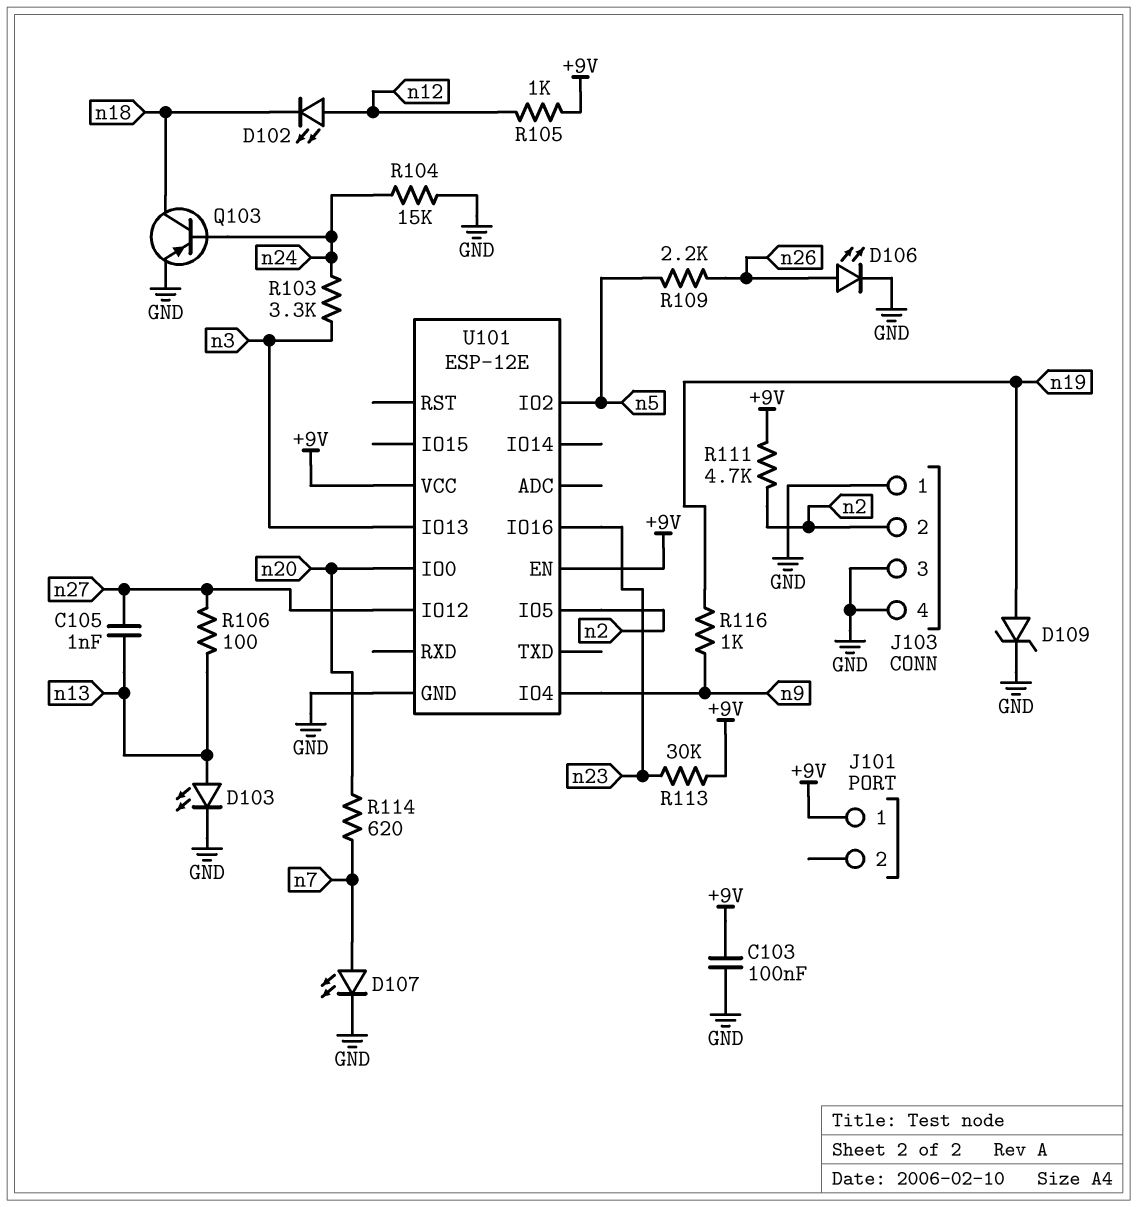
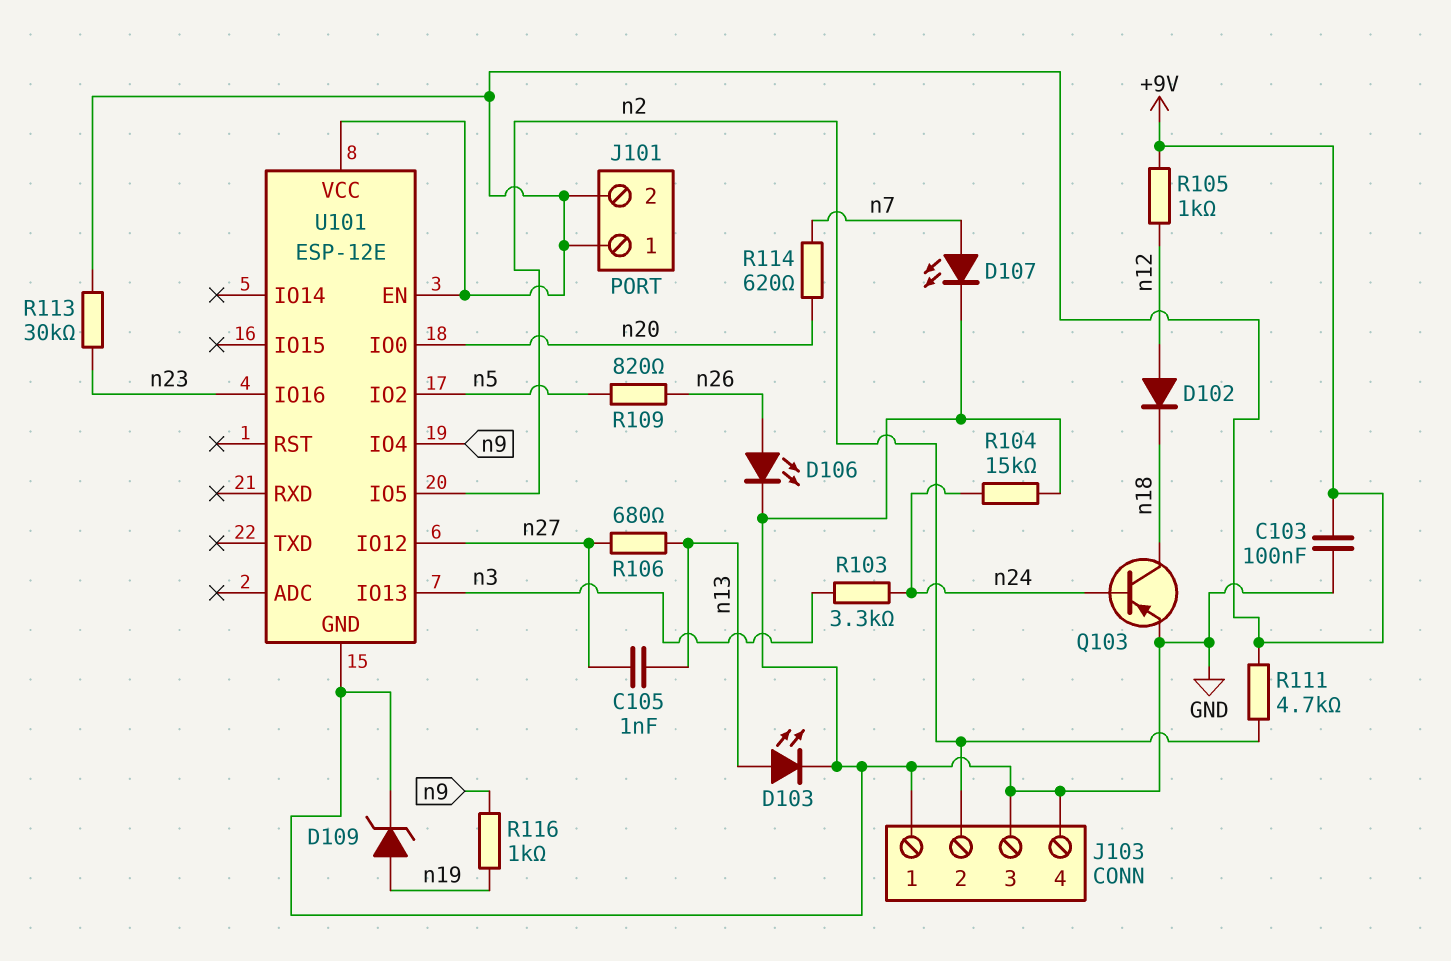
D102: LED (A n12, K n18) -> diode (A n12, K n18)
J101 pin 2: none -> +9V
R106: 100 (n13, n27) -> 680 (n13, n27)
R109: 2.2k (n5, n26) -> 820 (n5, n26)

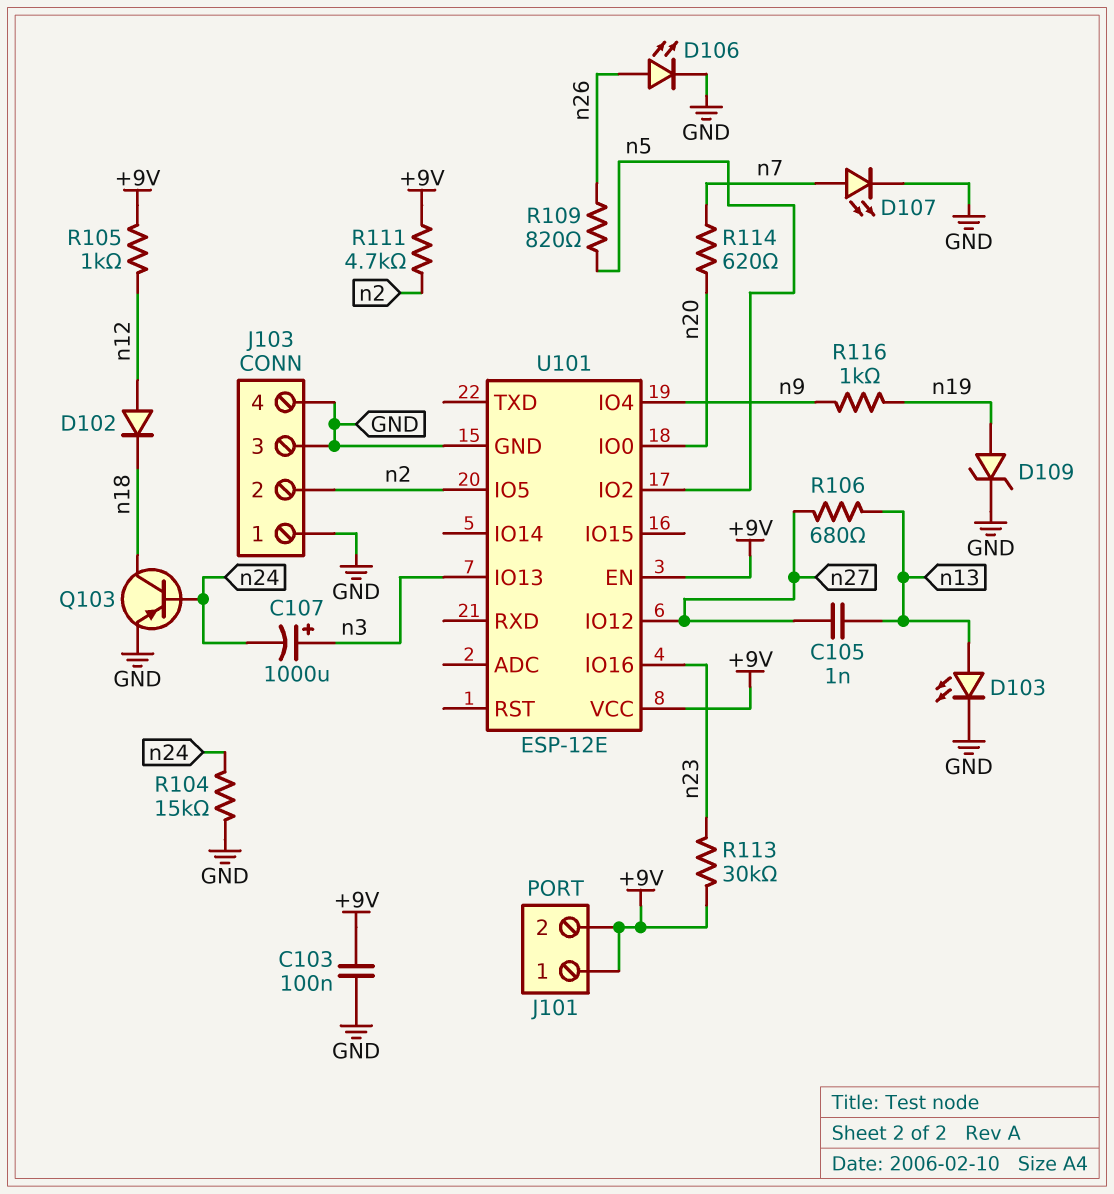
C107: none -> 1000uF (plus n3, minus n24)
R103: 3.3k (n3, n24) -> none

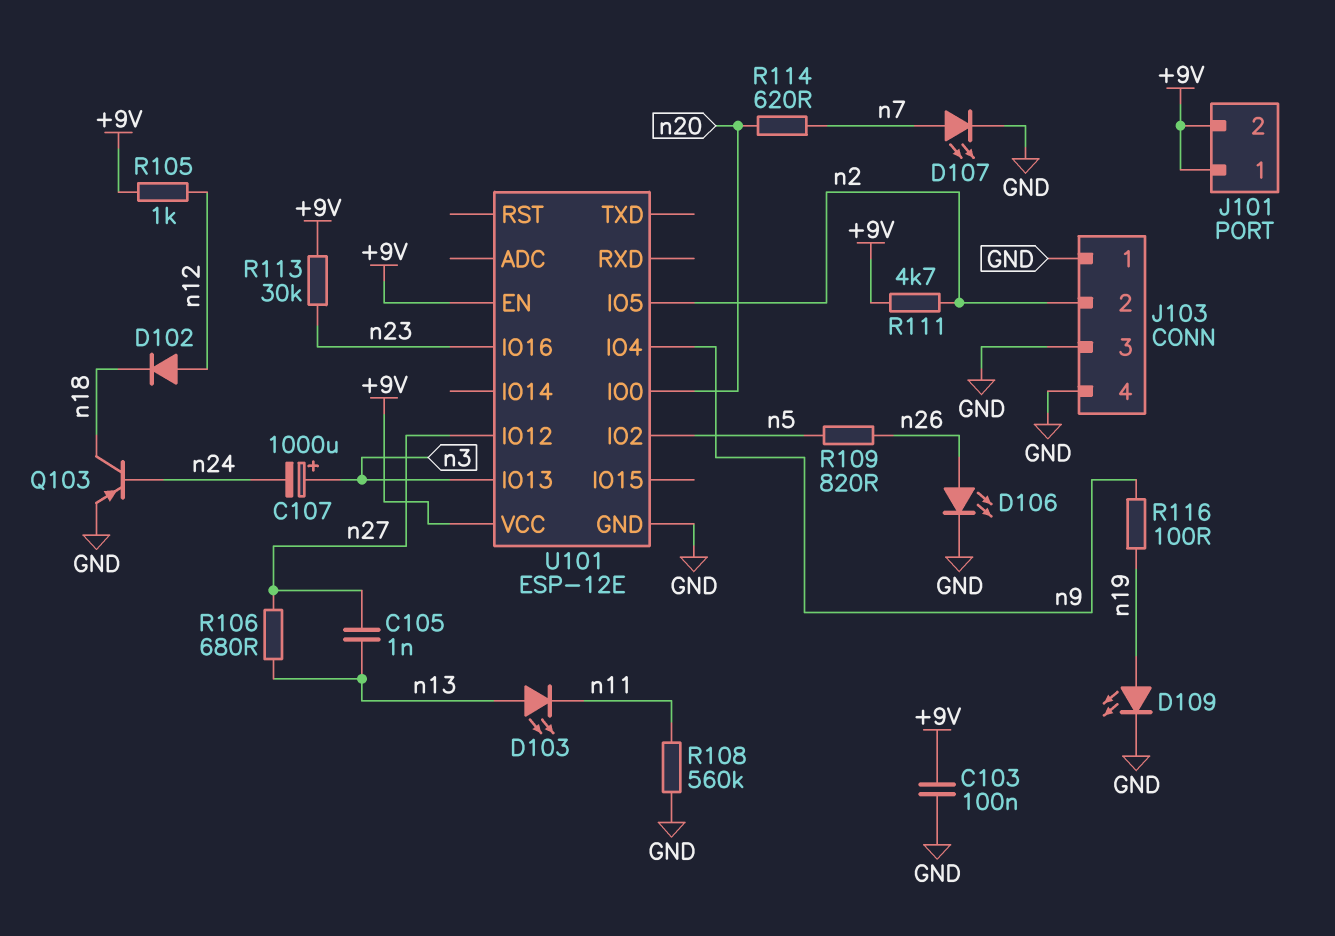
D103: LED (A n13, K GND) -> LED (A n13, K n11)
D109: zener (A n19, K GND) -> LED (A n19, K GND)
R104: 15k (GND, n24) -> none
R108: none -> 560k (GND, n11)
R116: 1k (n9, n19) -> 100 (n9, n19)

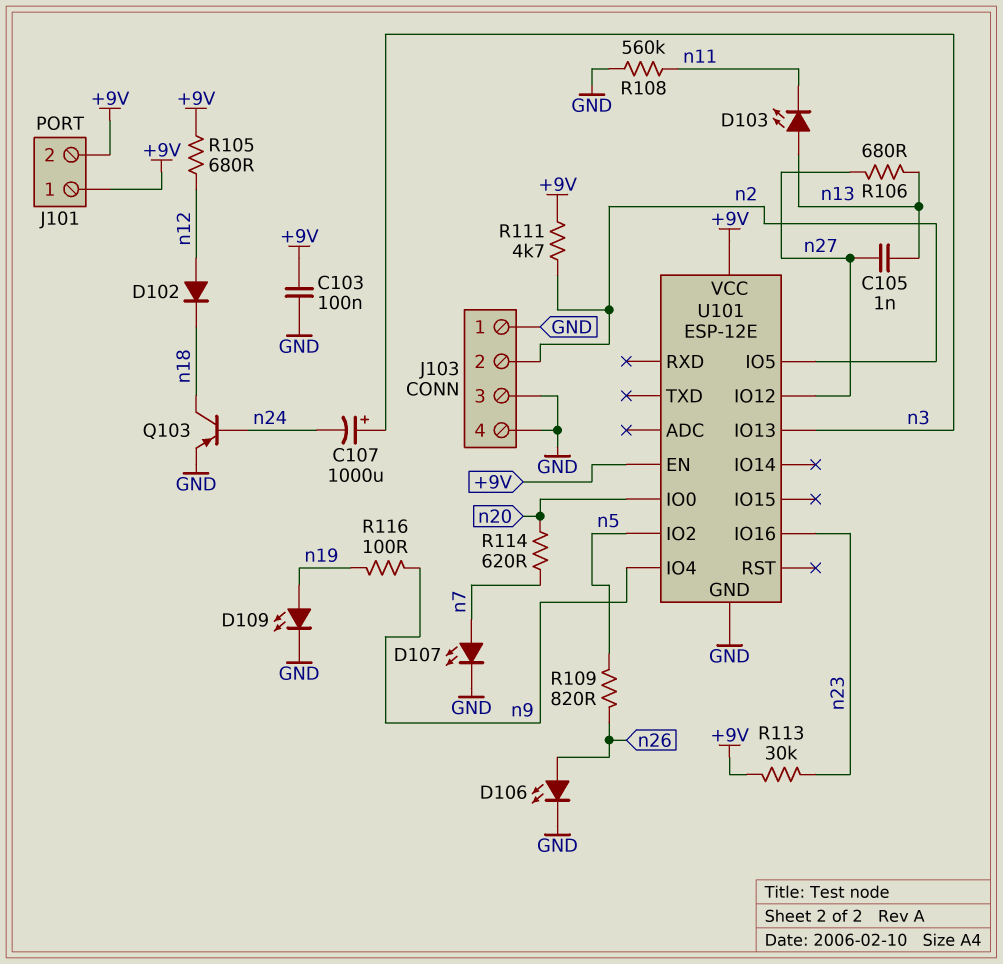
R105: 1k (+9V, n12) -> 680 (+9V, n12)

